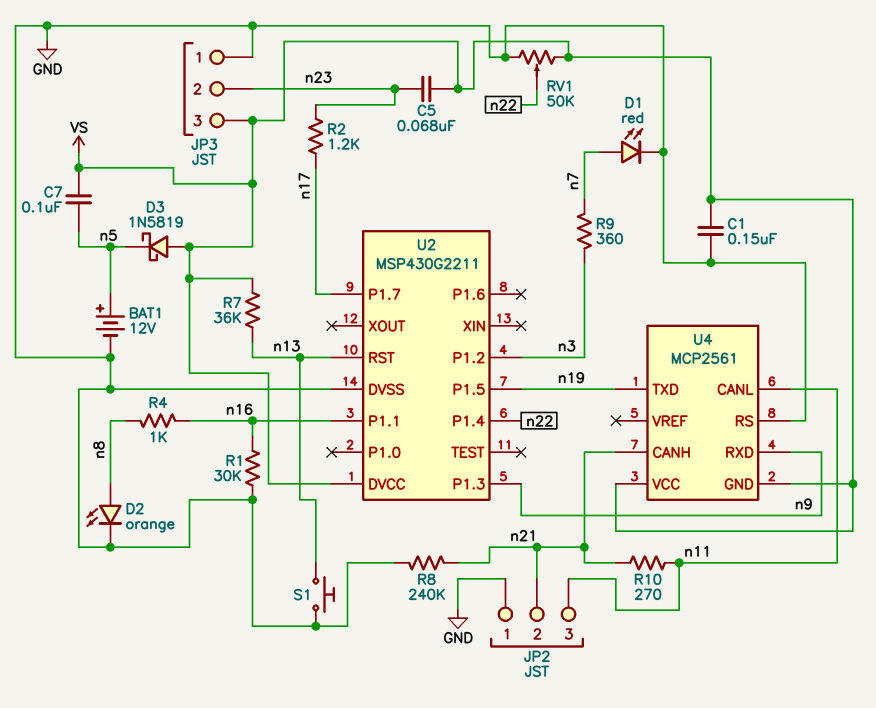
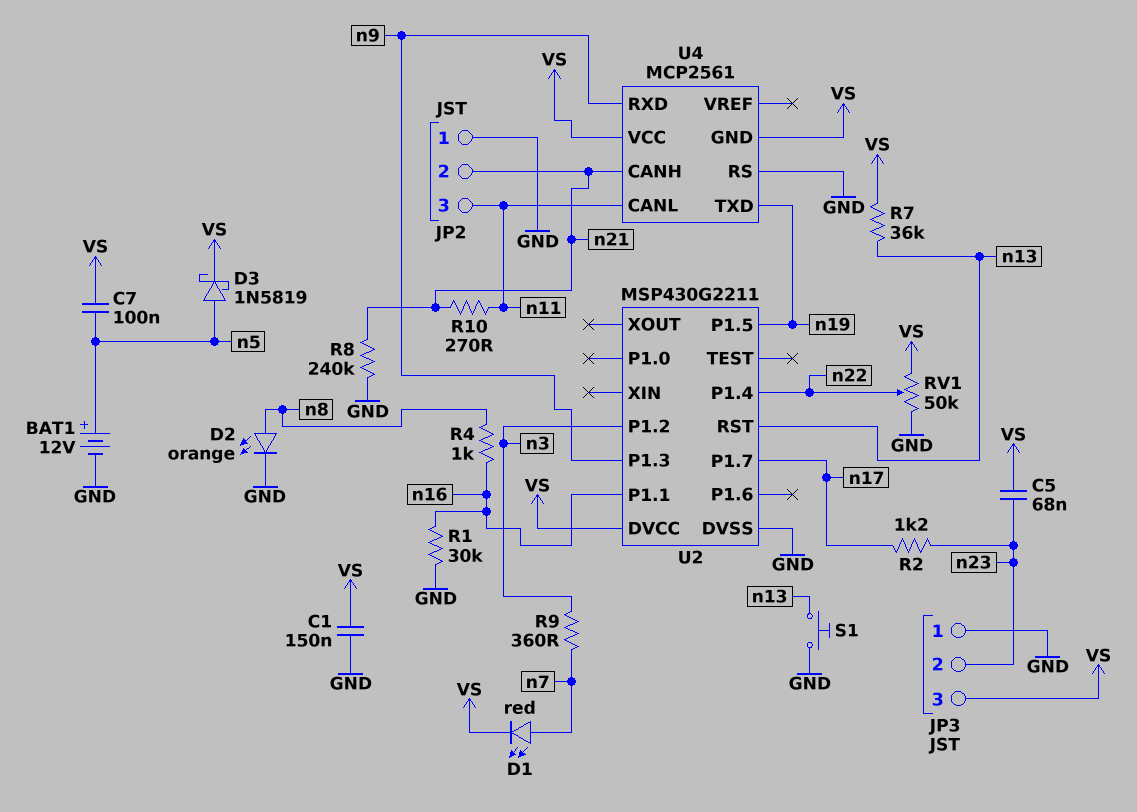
D1: LED red (A n7, K GND) -> LED red (A n7, K VS)
D3: schottky 1N5819 (A VS, K n5) -> schottky 1N5819 (A n5, K VS)

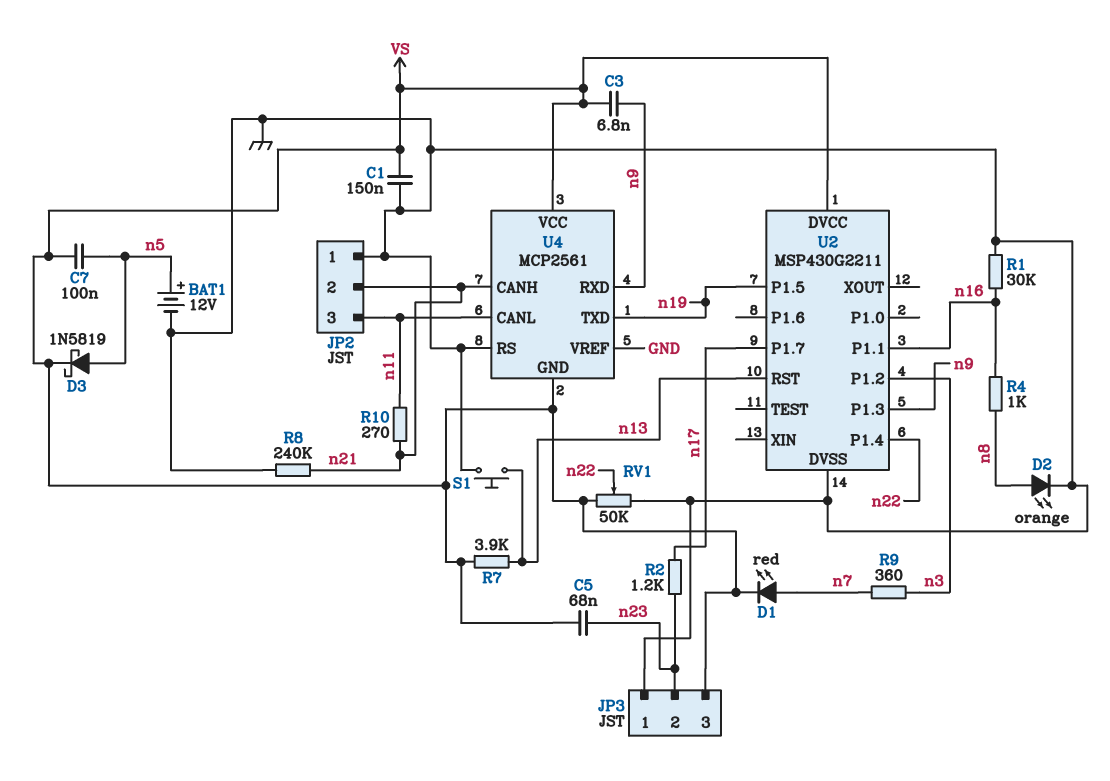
C3: none -> 6.8nF (VS, n9)
R7: 36k (VS, n13) -> 3.9k (VS, n13)
U4 pin VREF: none -> GND

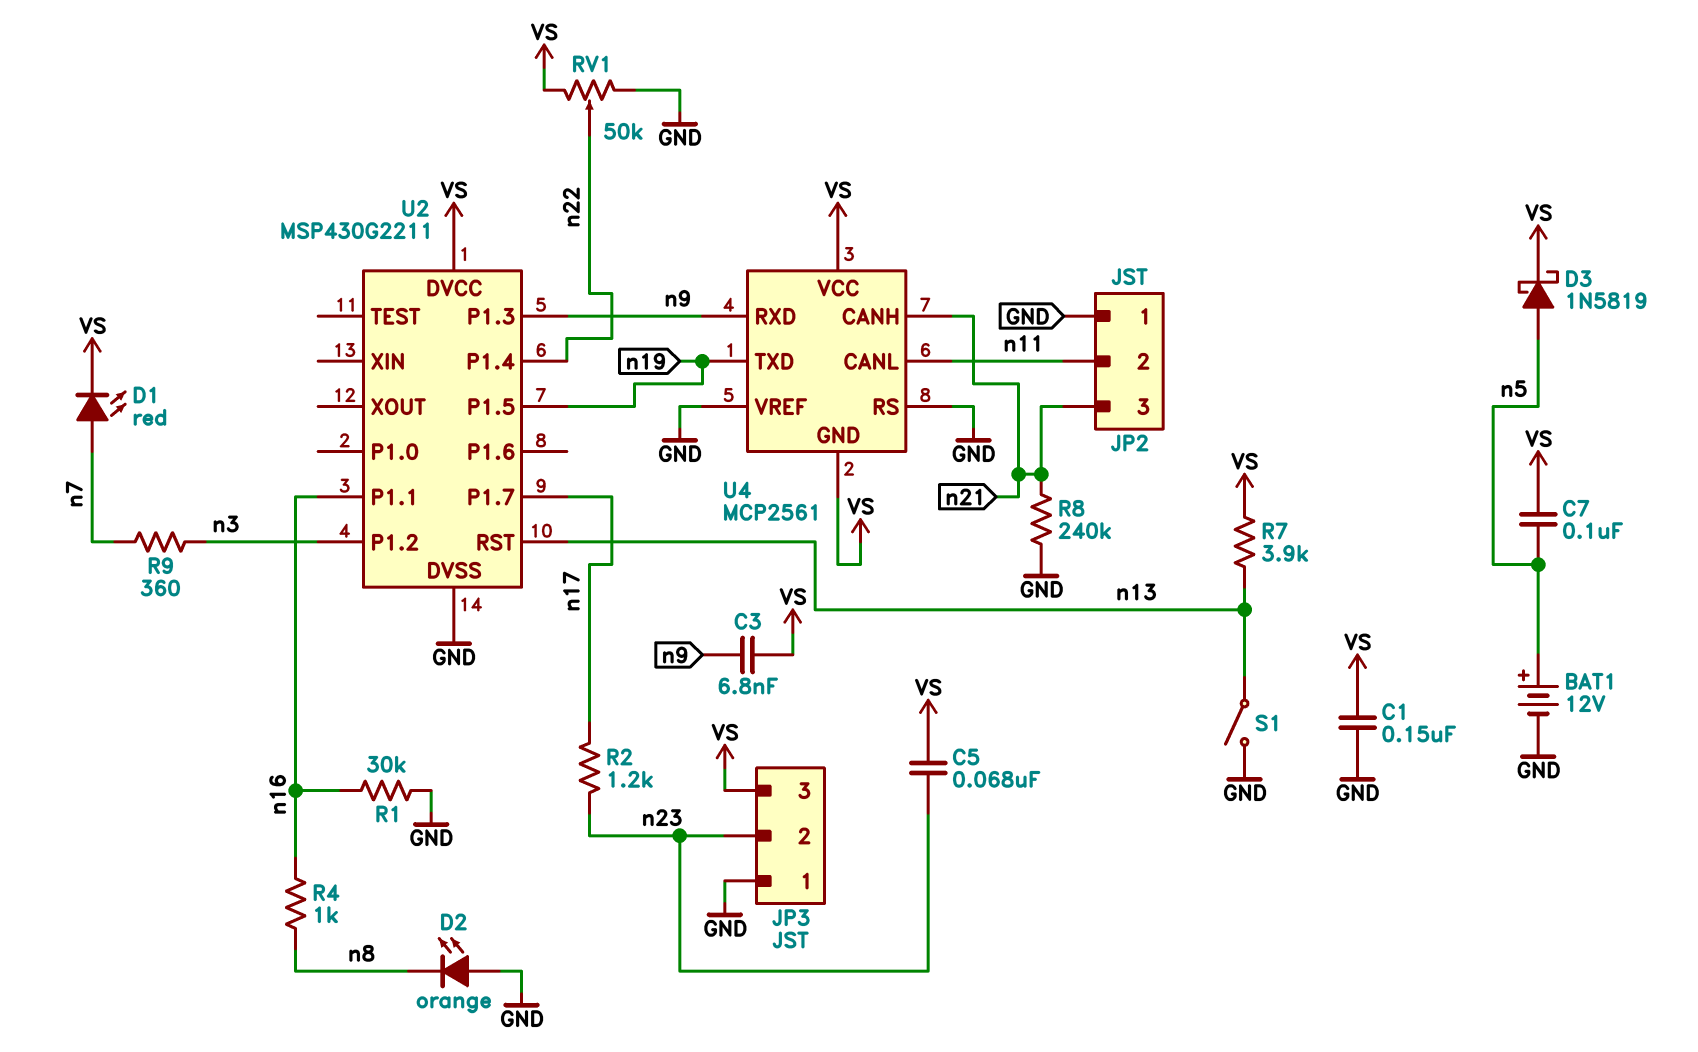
D2: LED orange (A n8, K GND) -> LED orange (A GND, K n8)
JP2 pin 2: n21 -> n11
JP2 pin 3: n11 -> n21
R10: 270 (n11, n21) -> none
S1: button (GND, n13) -> switch (GND, n13)

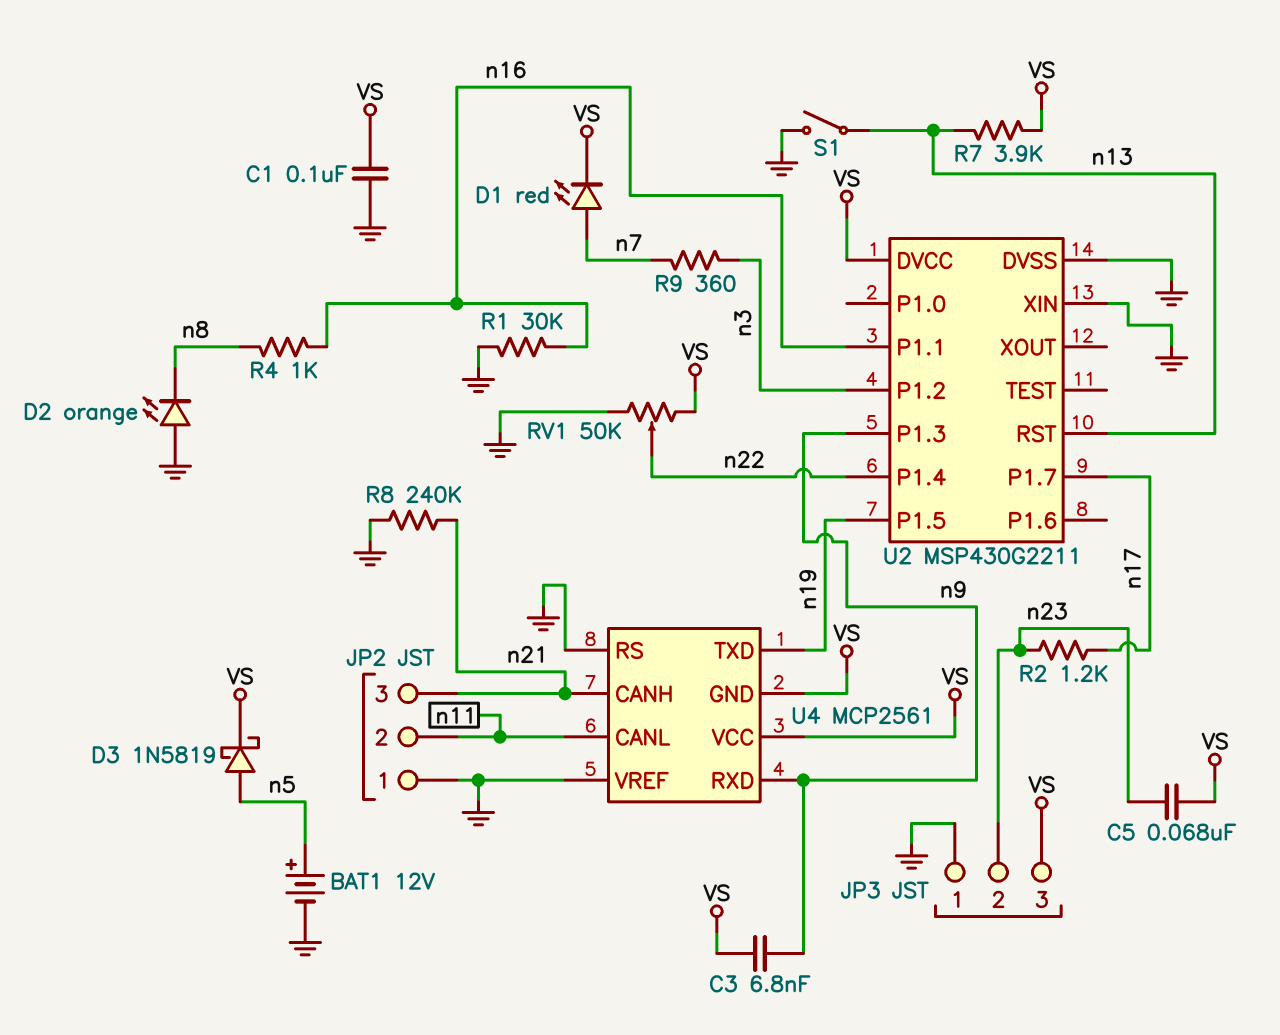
C1: 150nF (GND, VS) -> 100nF (GND, VS)
C7: 100nF (VS, n5) -> none
U2 pin XIN: none -> GND

